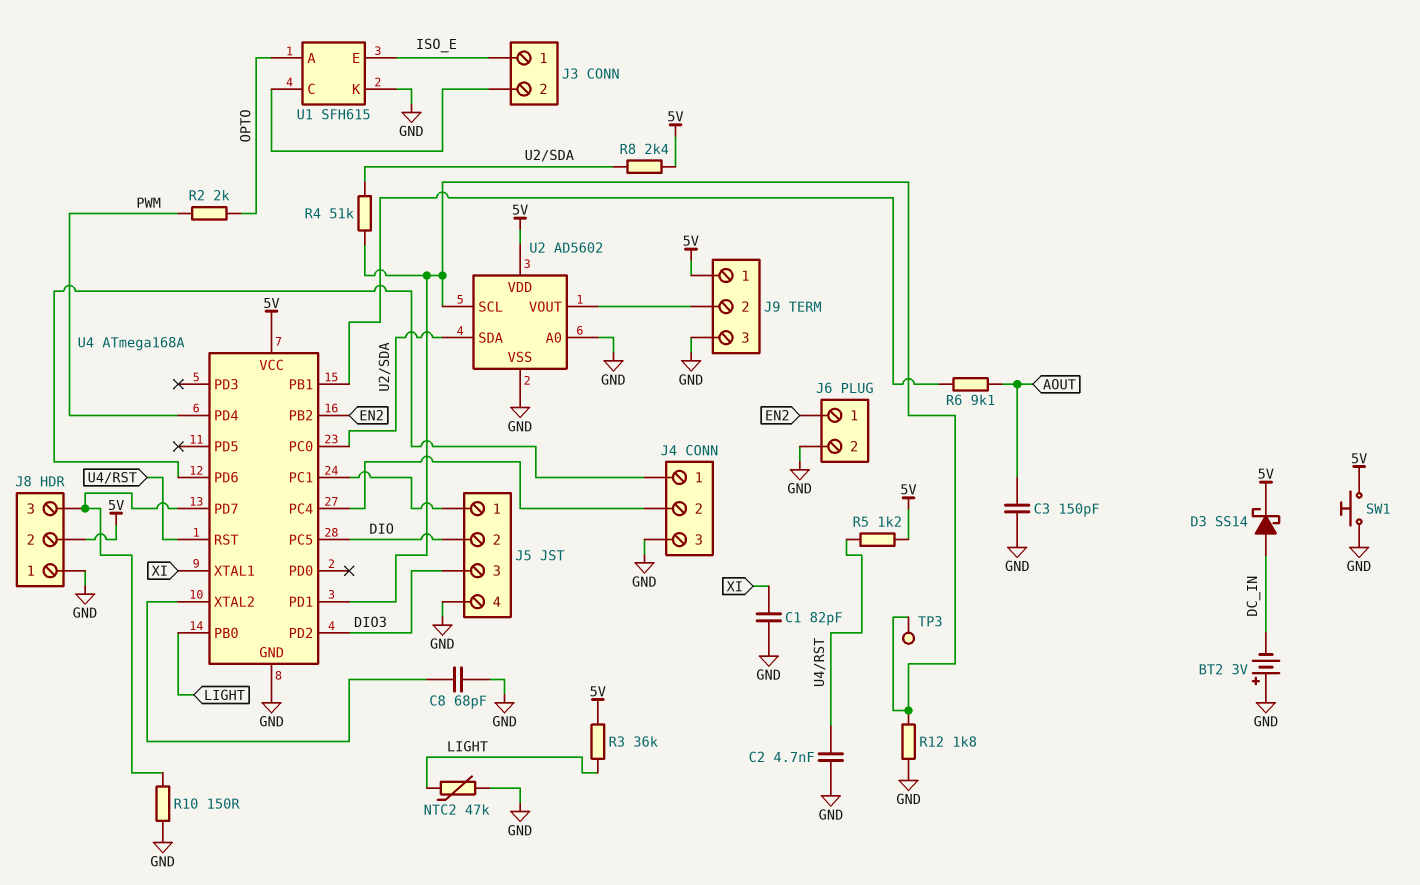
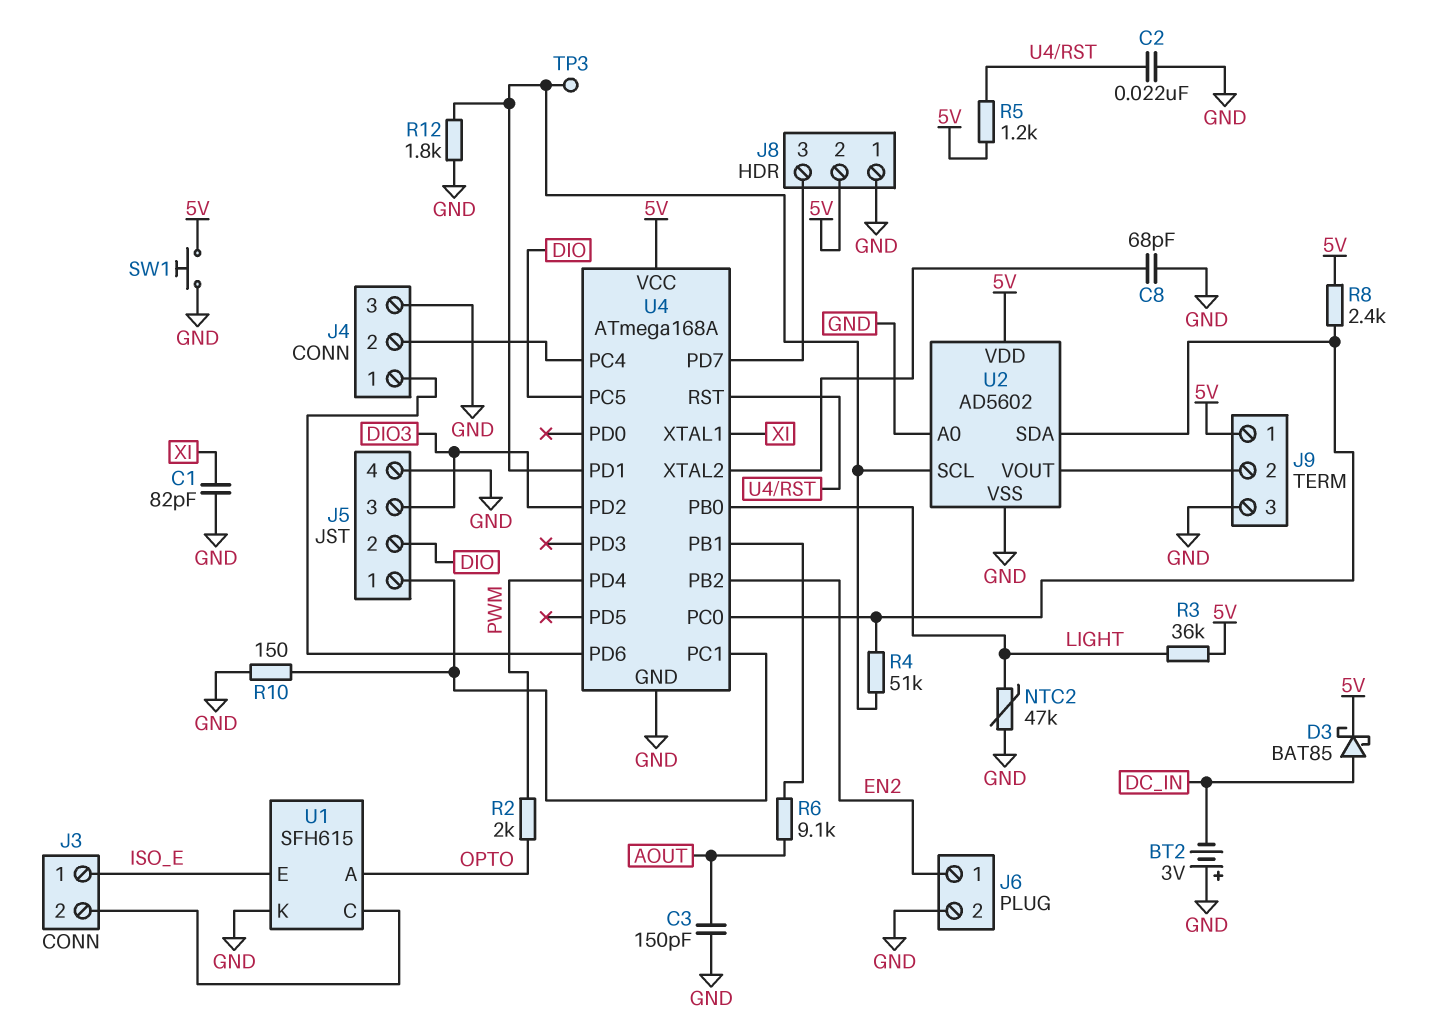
C2: 4.7nF (GND, U4/RST) -> 22nF (GND, U4/RST)
D3: schottky SS14 (A DC_IN, K 5V) -> schottky BAT85 (A DC_IN, K 5V)
R10: 150 (GND, J8/3) -> 150 (GND, J5/1)

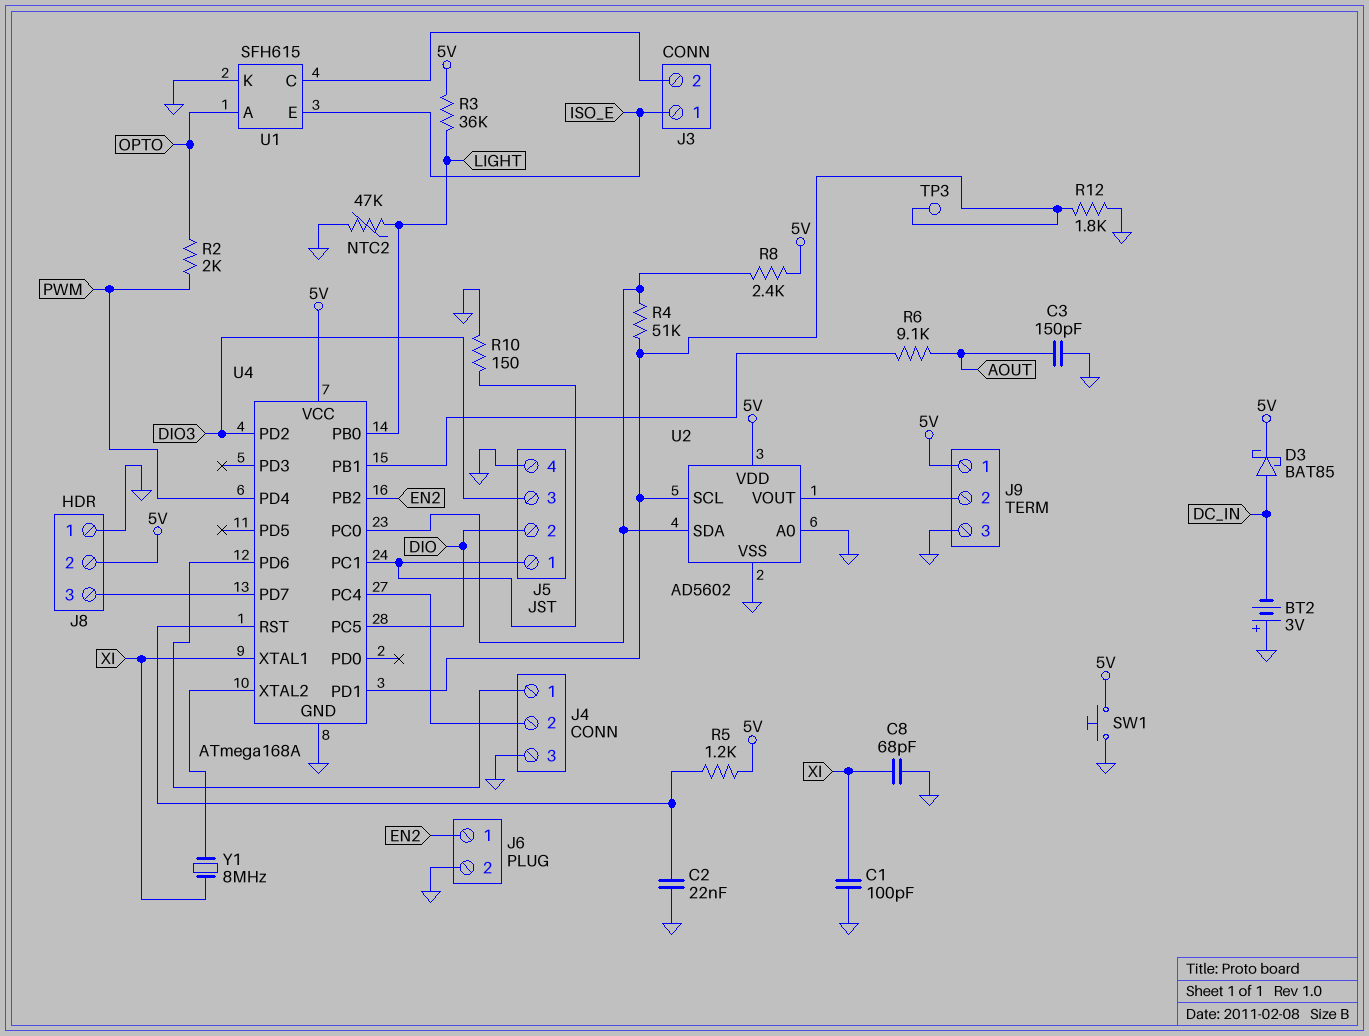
C1: 82pF (GND, XI) -> 100pF (GND, XI)
C8: 68pF (GND, U4/XTAL2) -> 68pF (GND, XI)
Y1: none -> 8MHz (U4/XTAL2, XI)

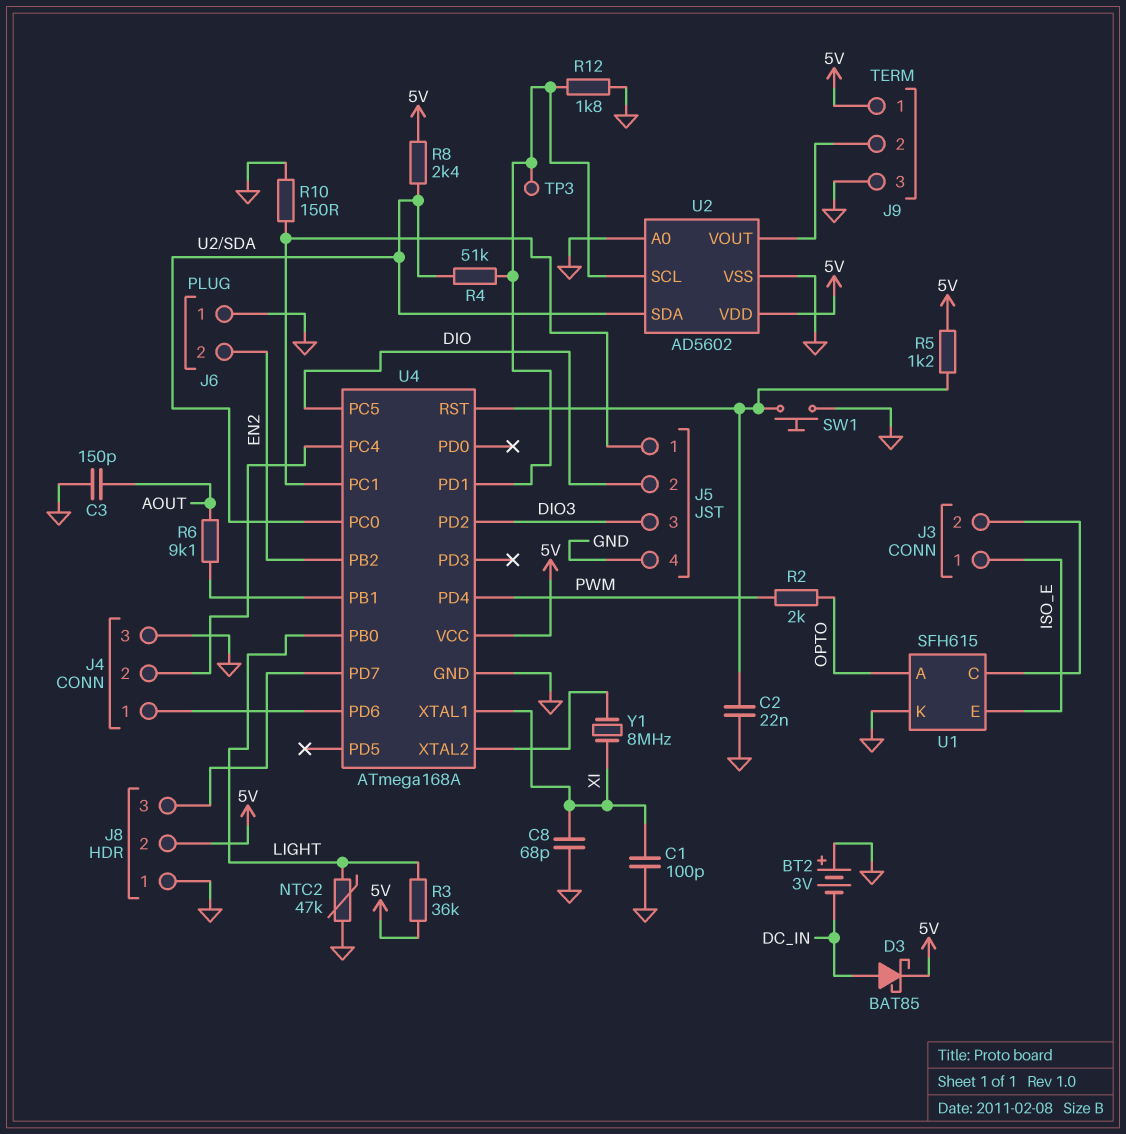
J6 pin 1: EN2 -> GND
J6 pin 2: GND -> EN2
SW1: button (5V, GND) -> button (GND, U4/RST)

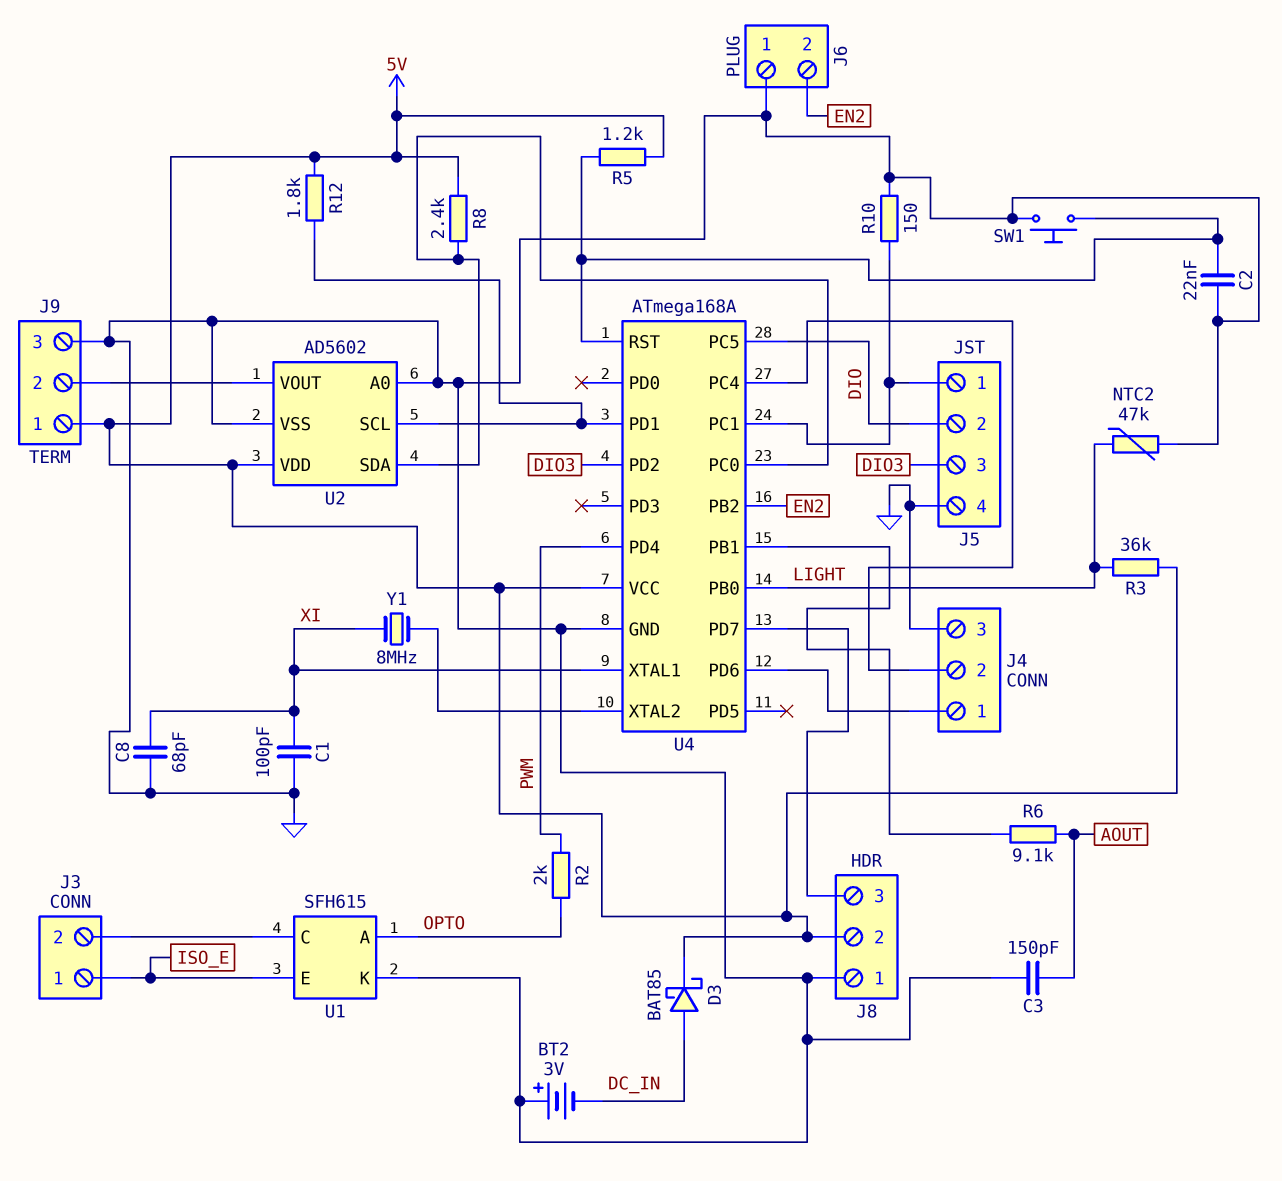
R4: 51k (U2/SCL, U2/SDA) -> none
R12: 1.8k (GND, U2/SCL) -> 1.8k (5V, U2/SCL)
TP3: test point (U2/SCL) -> none

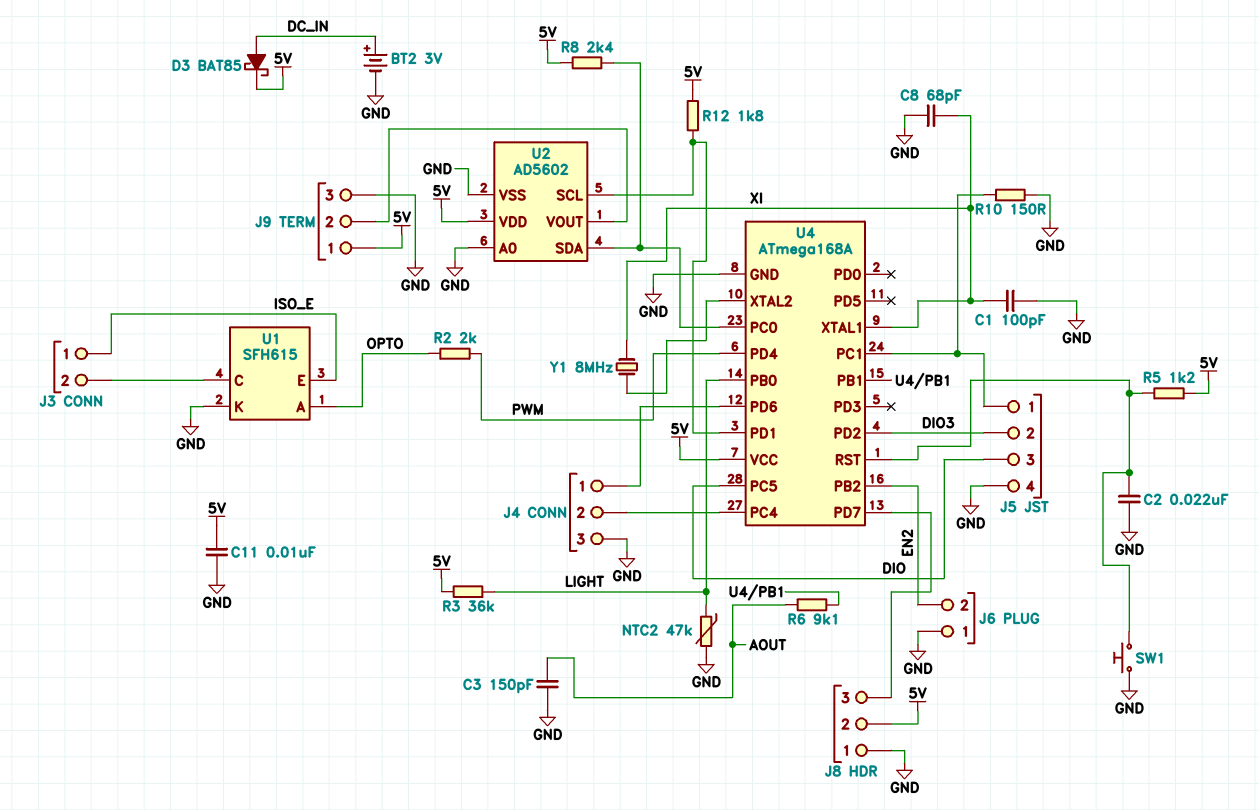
BT2: 3V (plus GND, minus DC_IN) -> 3V (plus DC_IN, minus GND)
C11: none -> 10nF (5V, GND)
J5 pin 2: DIO -> DIO3
J5 pin 3: DIO3 -> DIO

